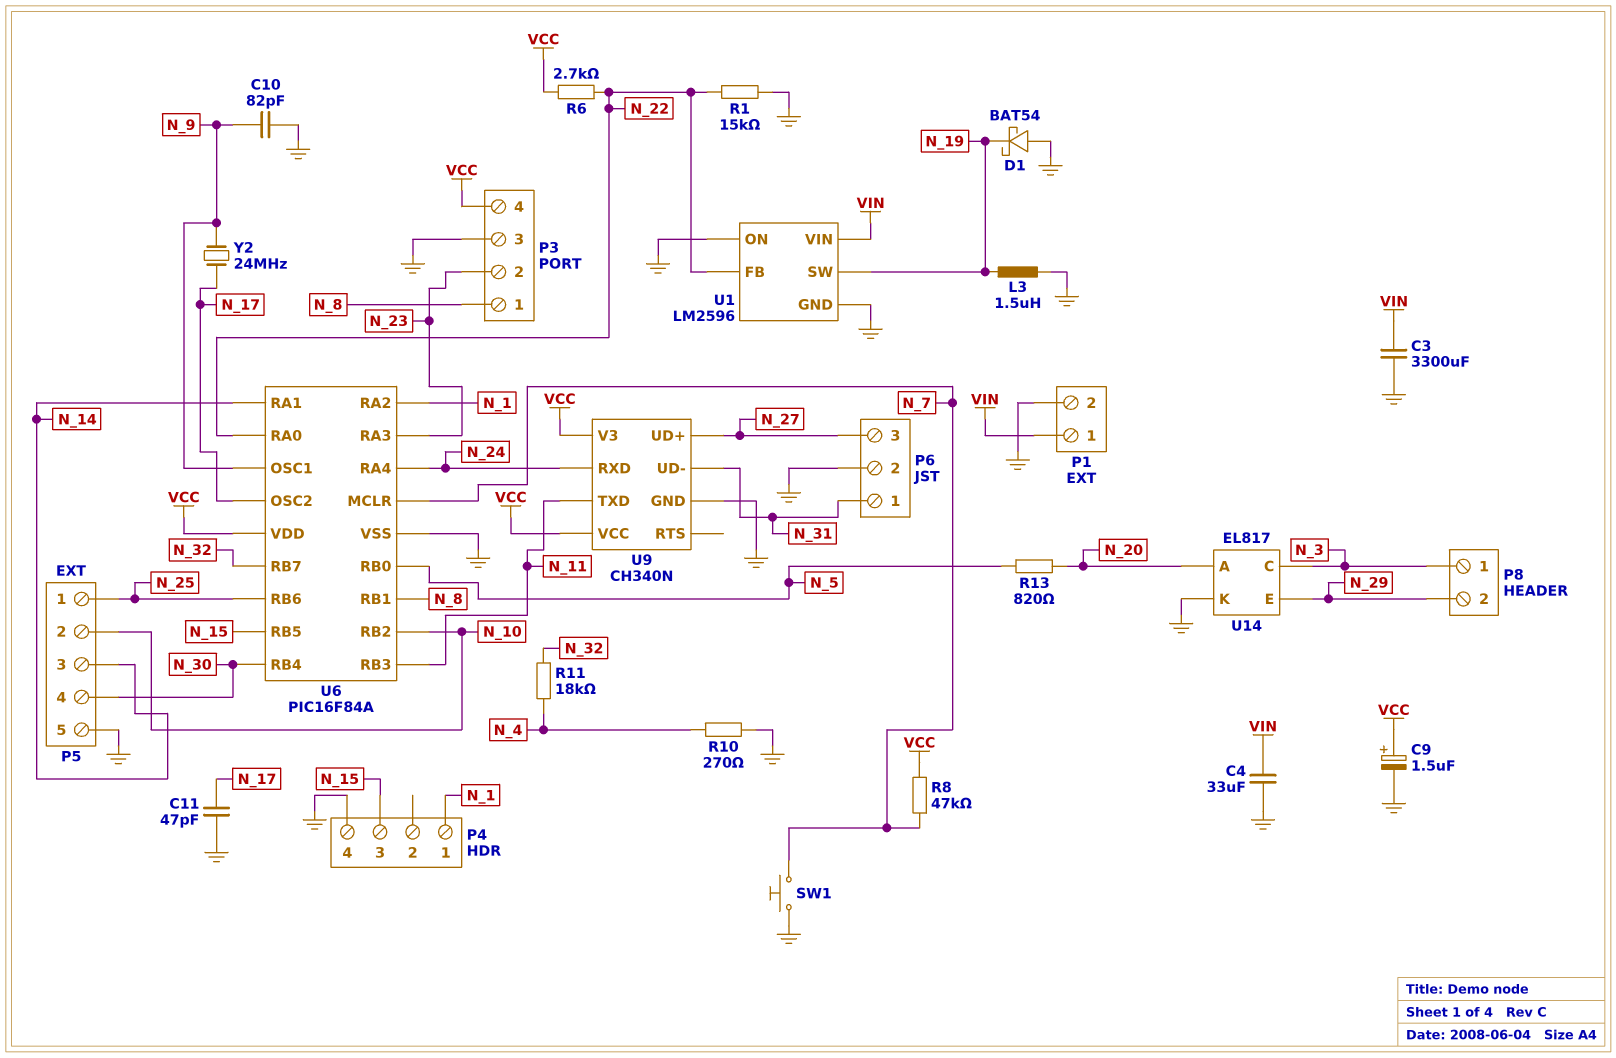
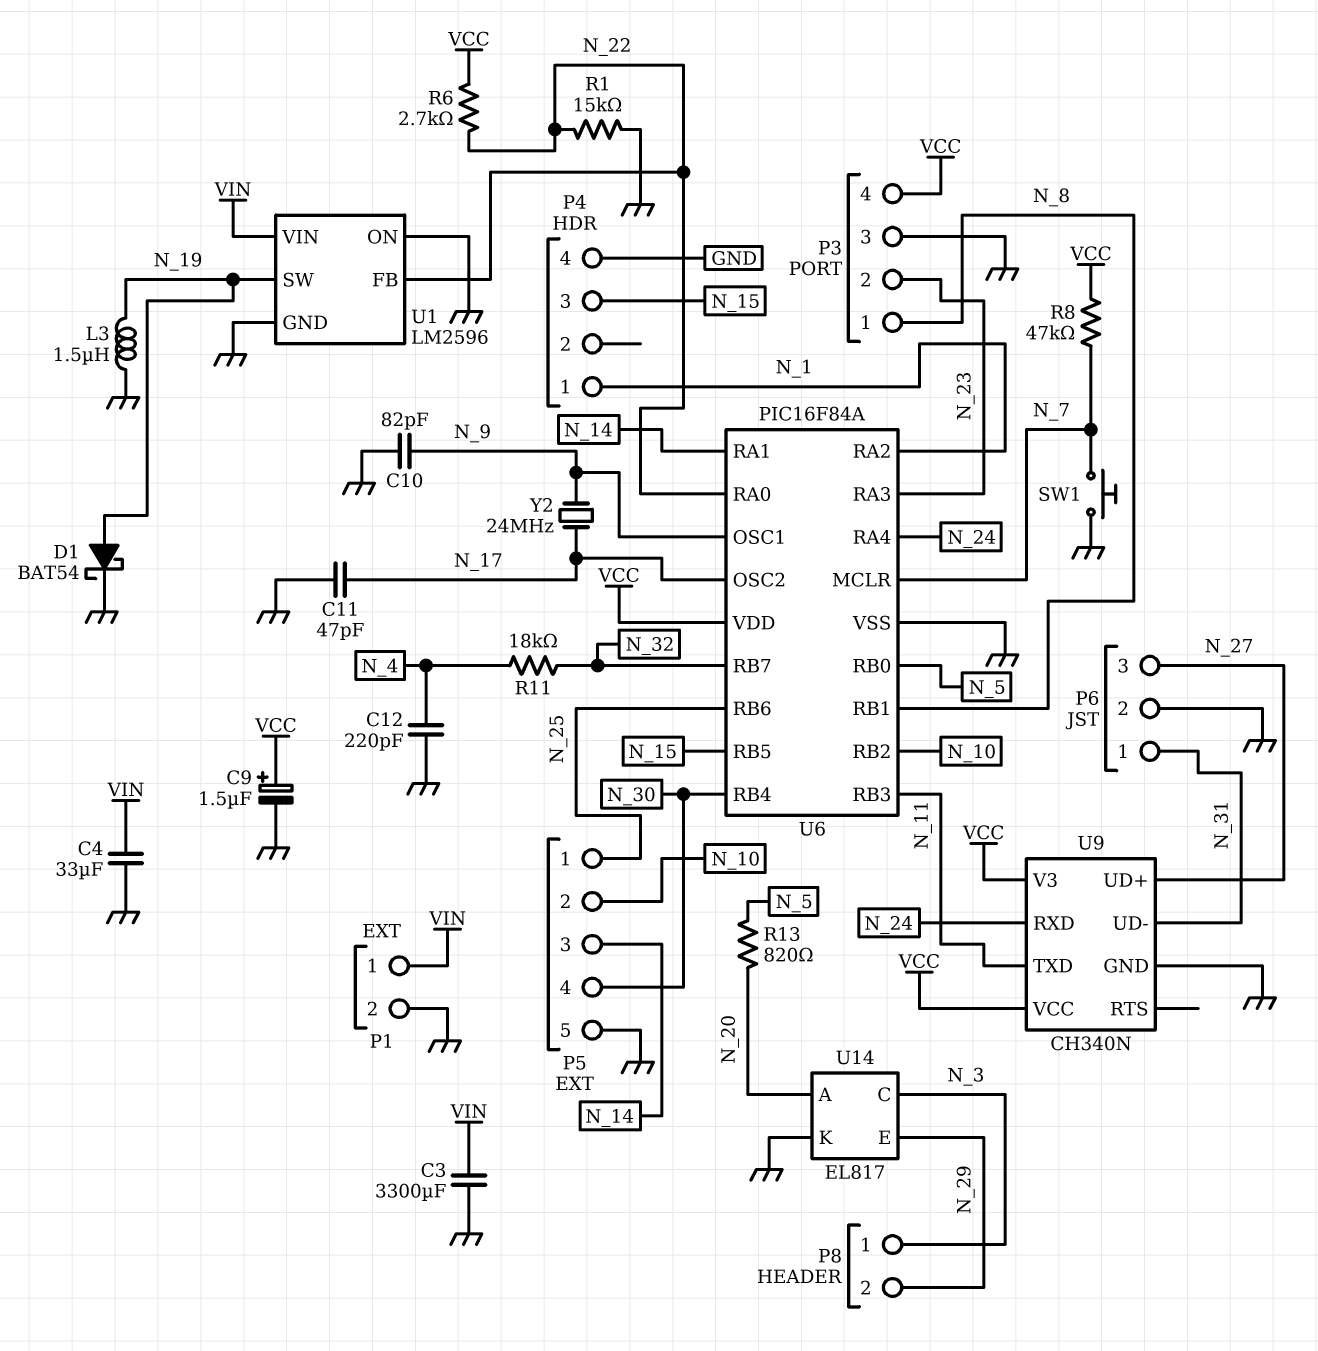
C12: none -> 220pF (GND, N_4)
D1: schottky BAT54 (A GND, K N_19) -> schottky BAT54 (A N_19, K GND)
R10: 270 (GND, N_4) -> none

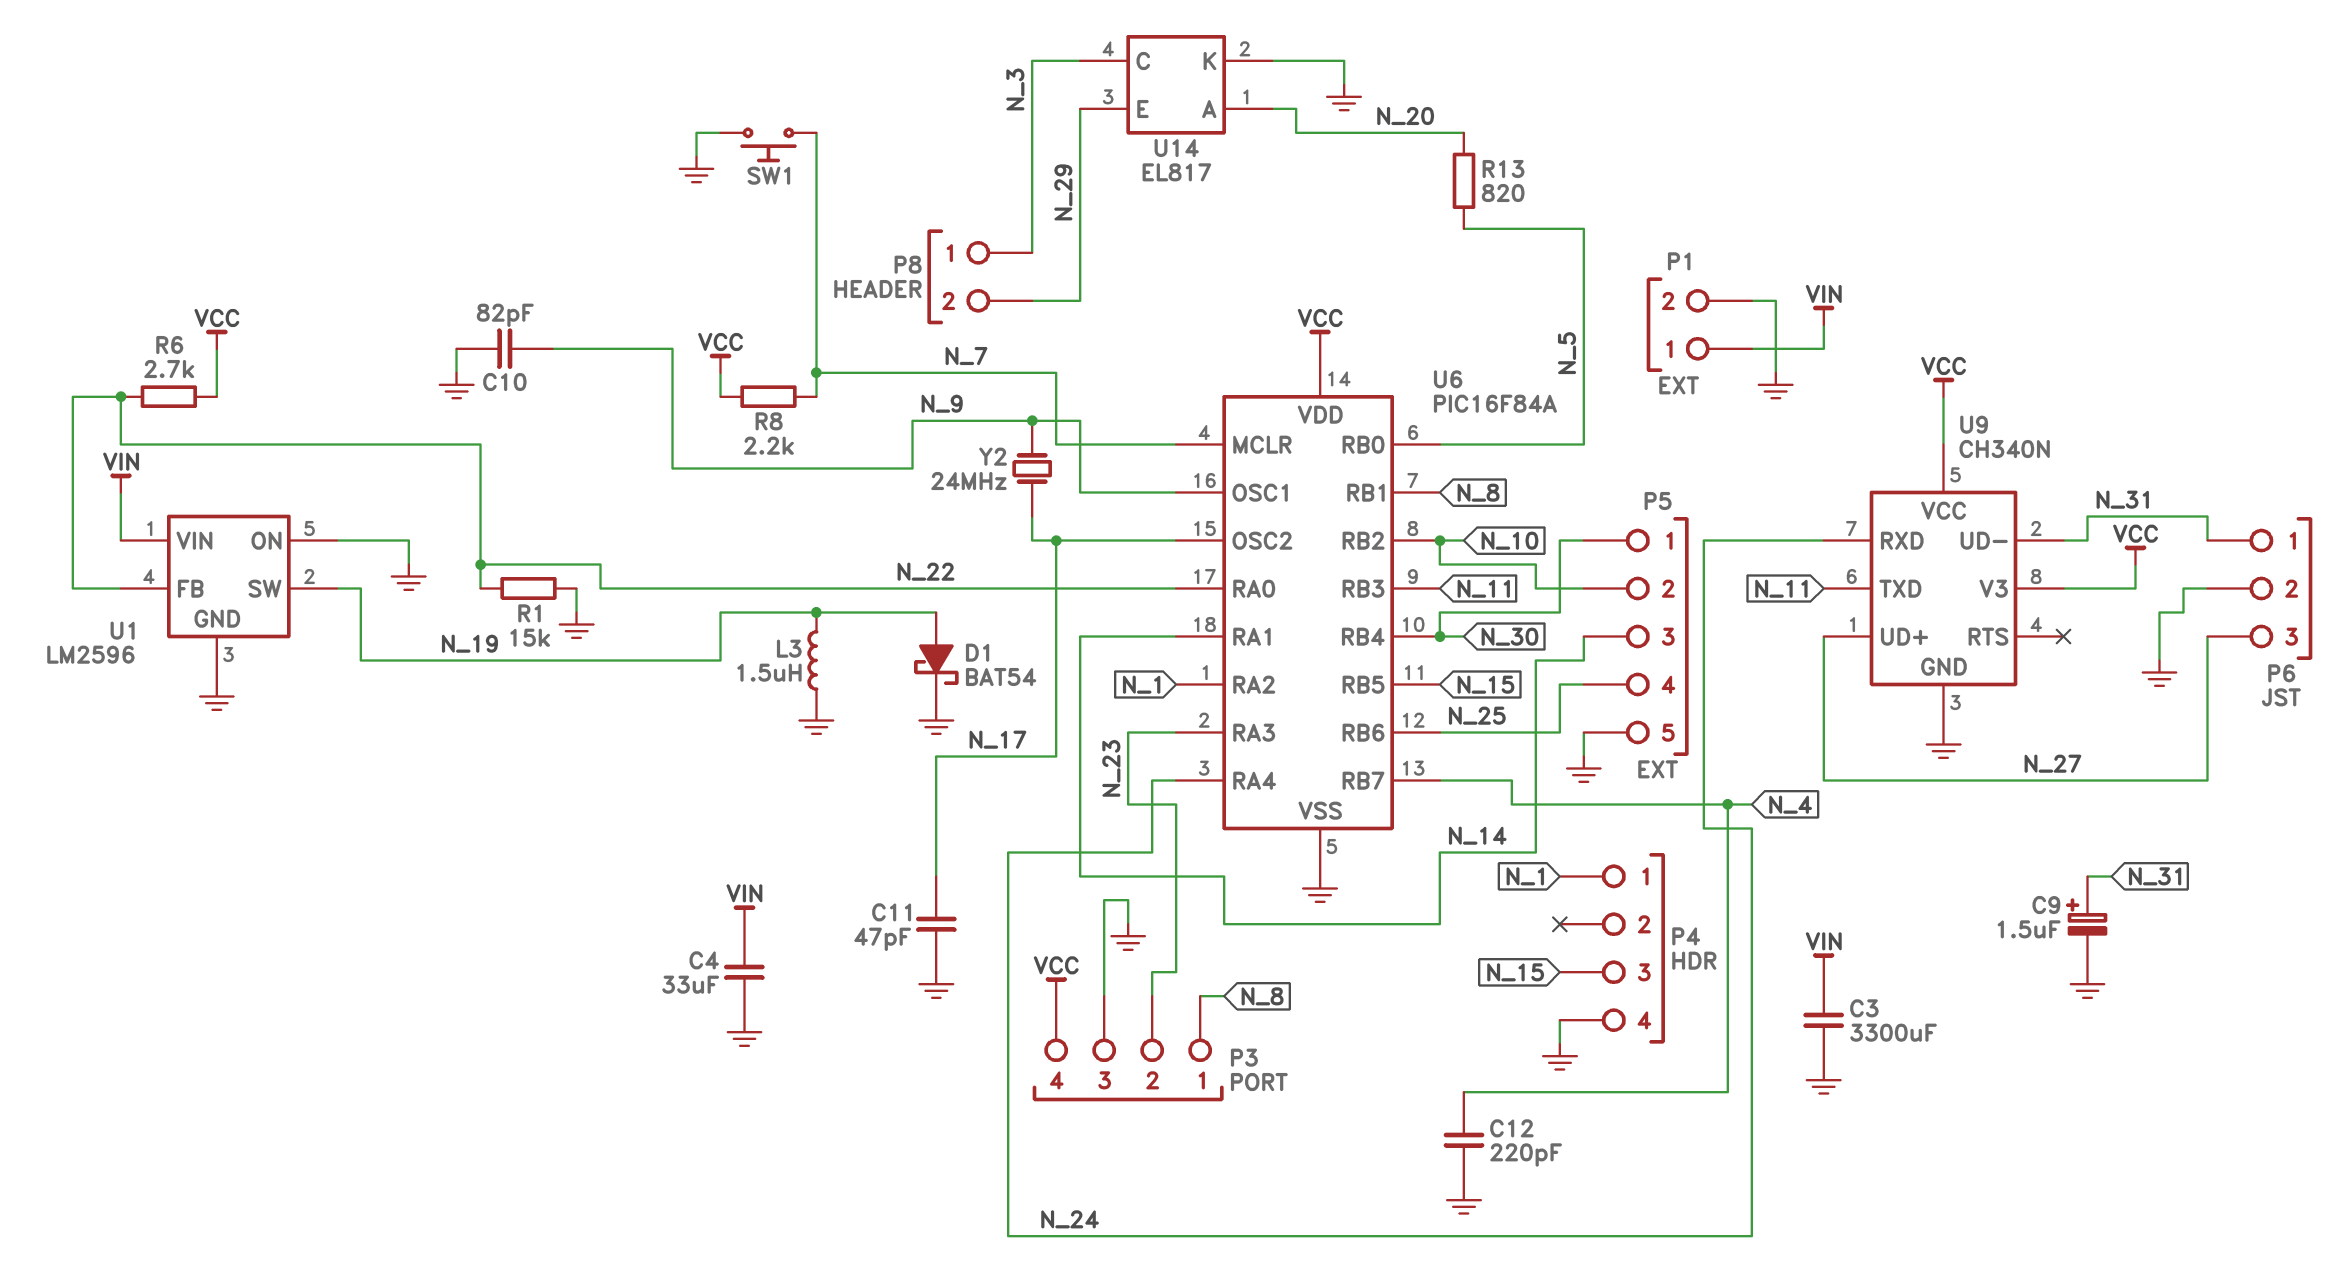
C9: 1.5uF (plus VCC, minus GND) -> 1.5uF (plus N_31, minus GND)
P5 pin 1: N_25 -> N_30
P5 pin 4: N_30 -> N_25
R8: 47k (N_7, VCC) -> 2.2k (N_7, VCC)
R11: 18k (N_4, N_32) -> none
U6 pin RB7: N_32 -> N_4

